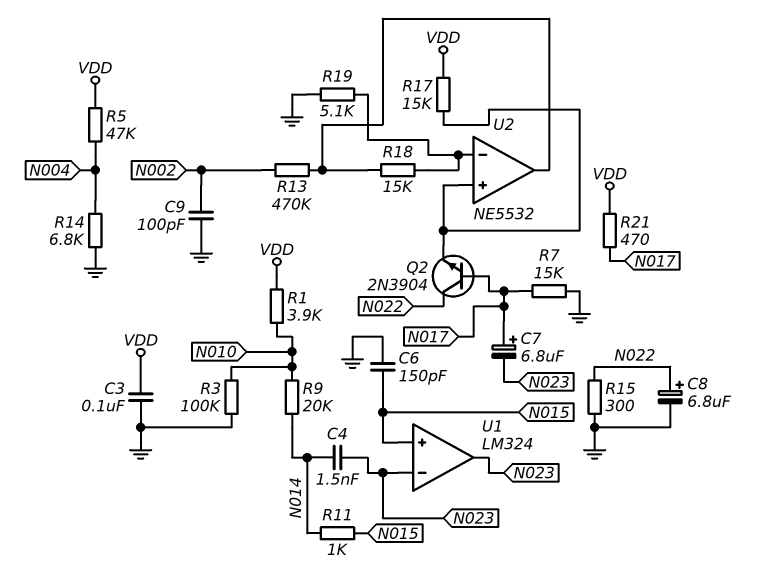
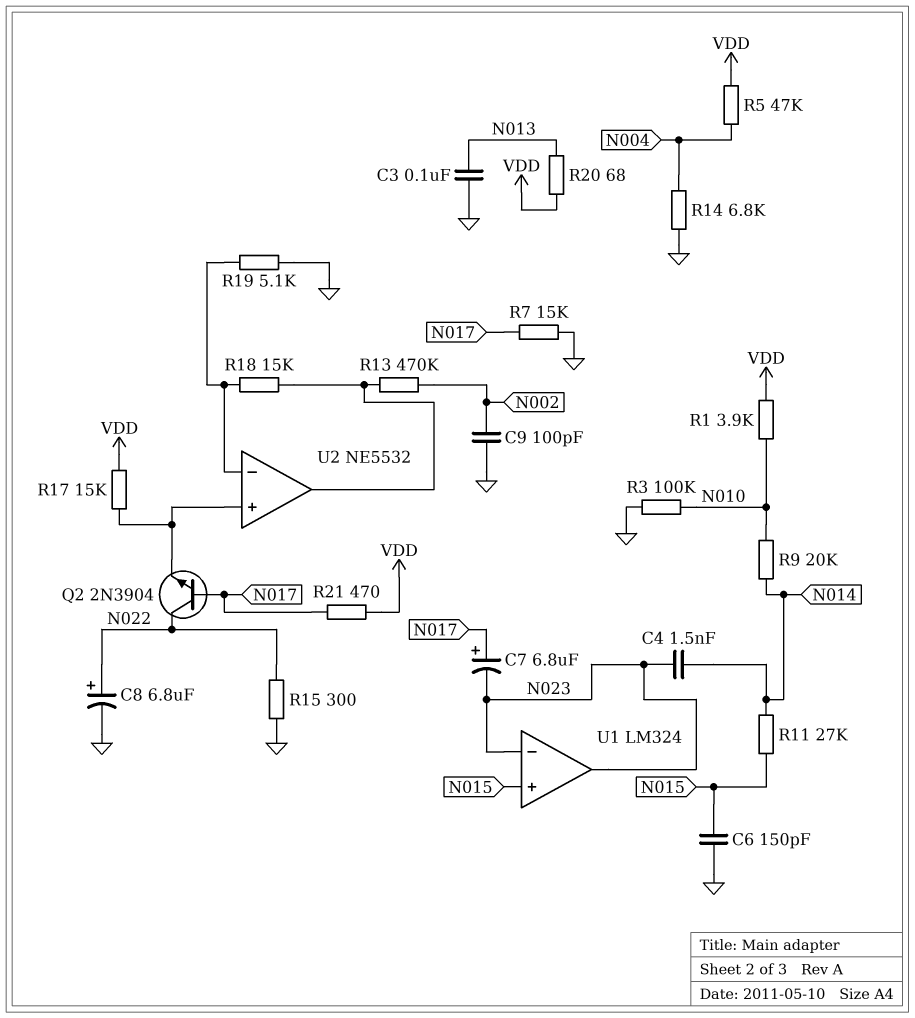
C3: 100nF (GND, VDD) -> 100nF (GND, N013)
R11: 1k (N014, N015) -> 27k (N014, N015)
R20: none -> 68 (N013, VDD)

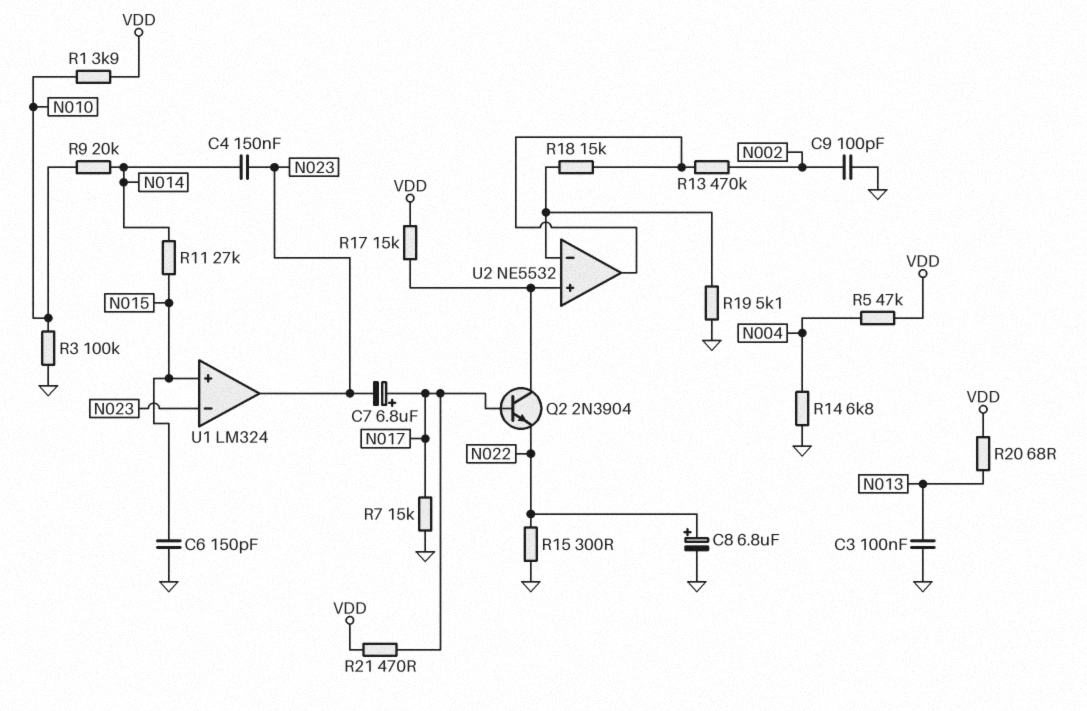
C4: 1.5nF (N014, N023) -> 150nF (N014, N023)
Q2: NPN 2N3904 (B N017, C N022, E U2/in+) -> NPN 2N3904 (B N017, C U2/in+, E N022)

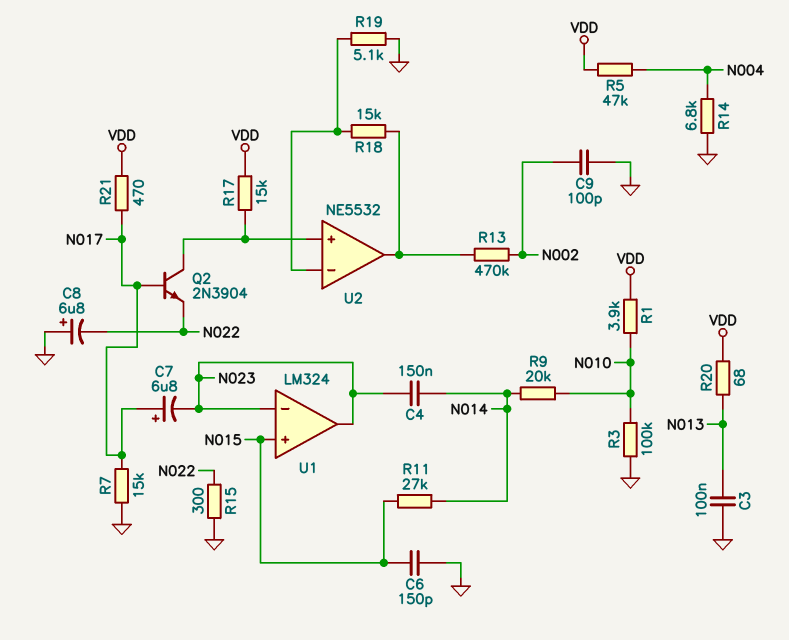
C8: 6.8uF (plus N022, minus GND) -> 6.8uF (plus GND, minus N022)

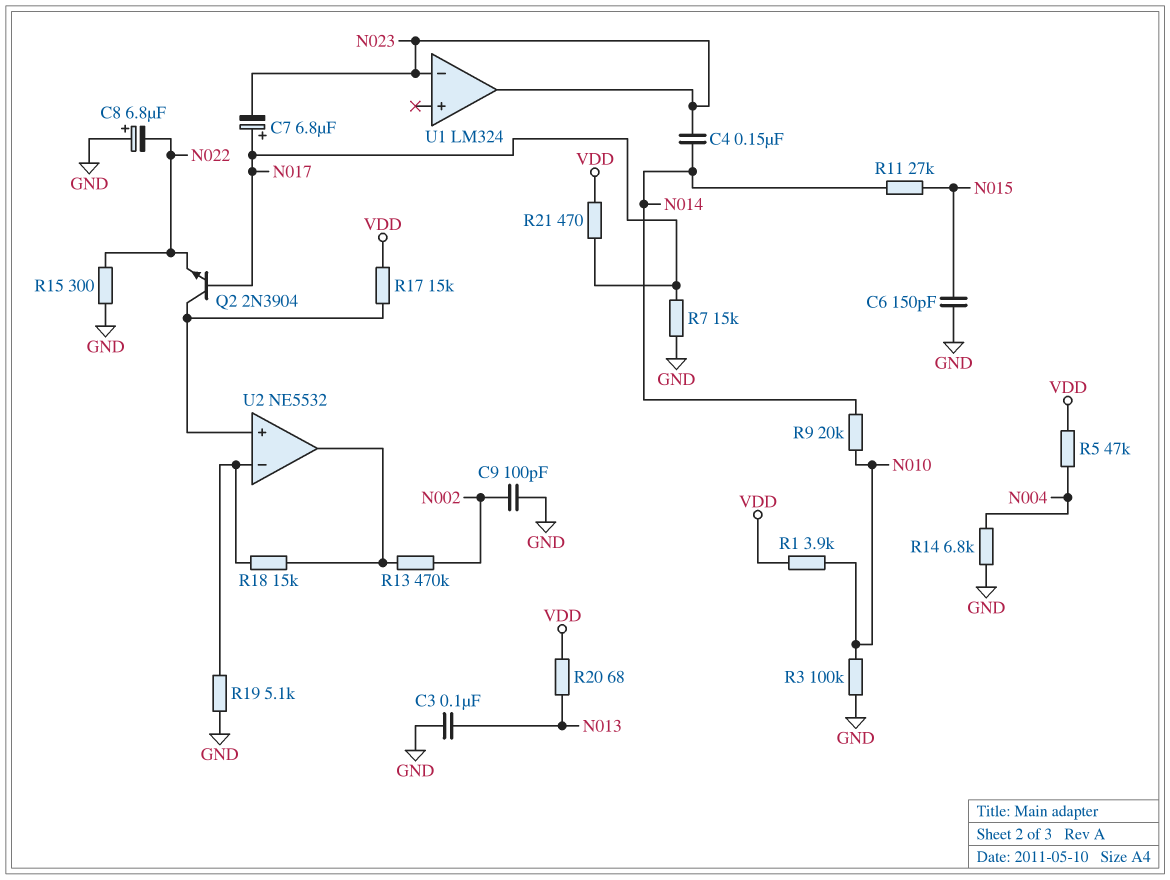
U1 pin in+: N015 -> none

